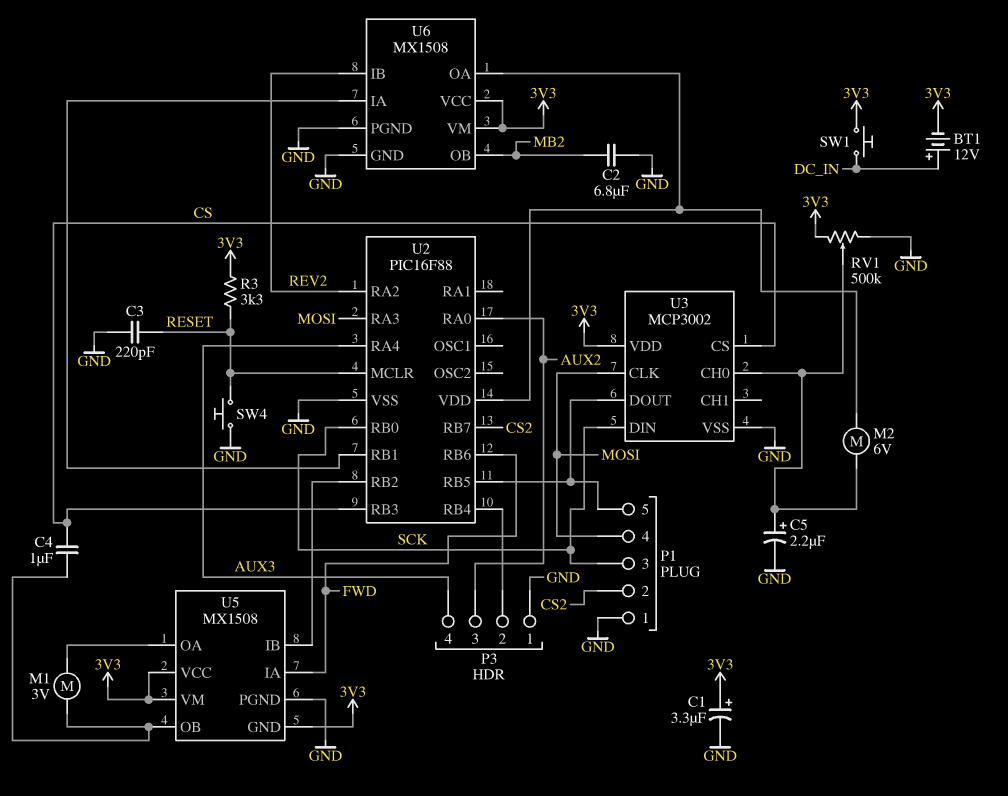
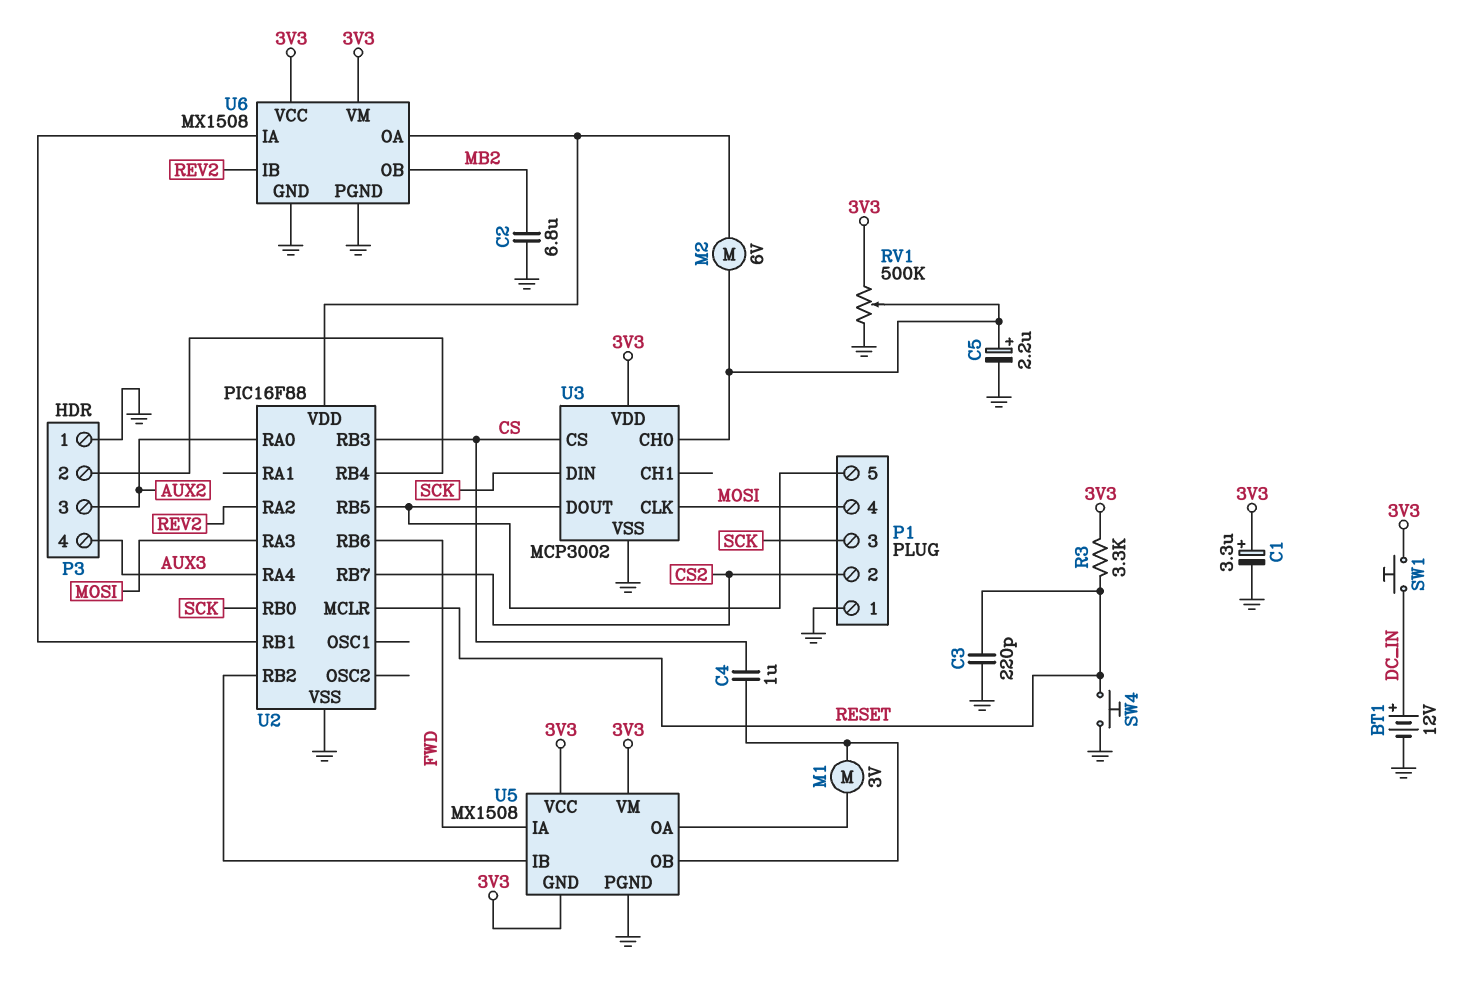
BT1: 12V (plus DC_IN, minus 3V3) -> 12V (plus DC_IN, minus GND)

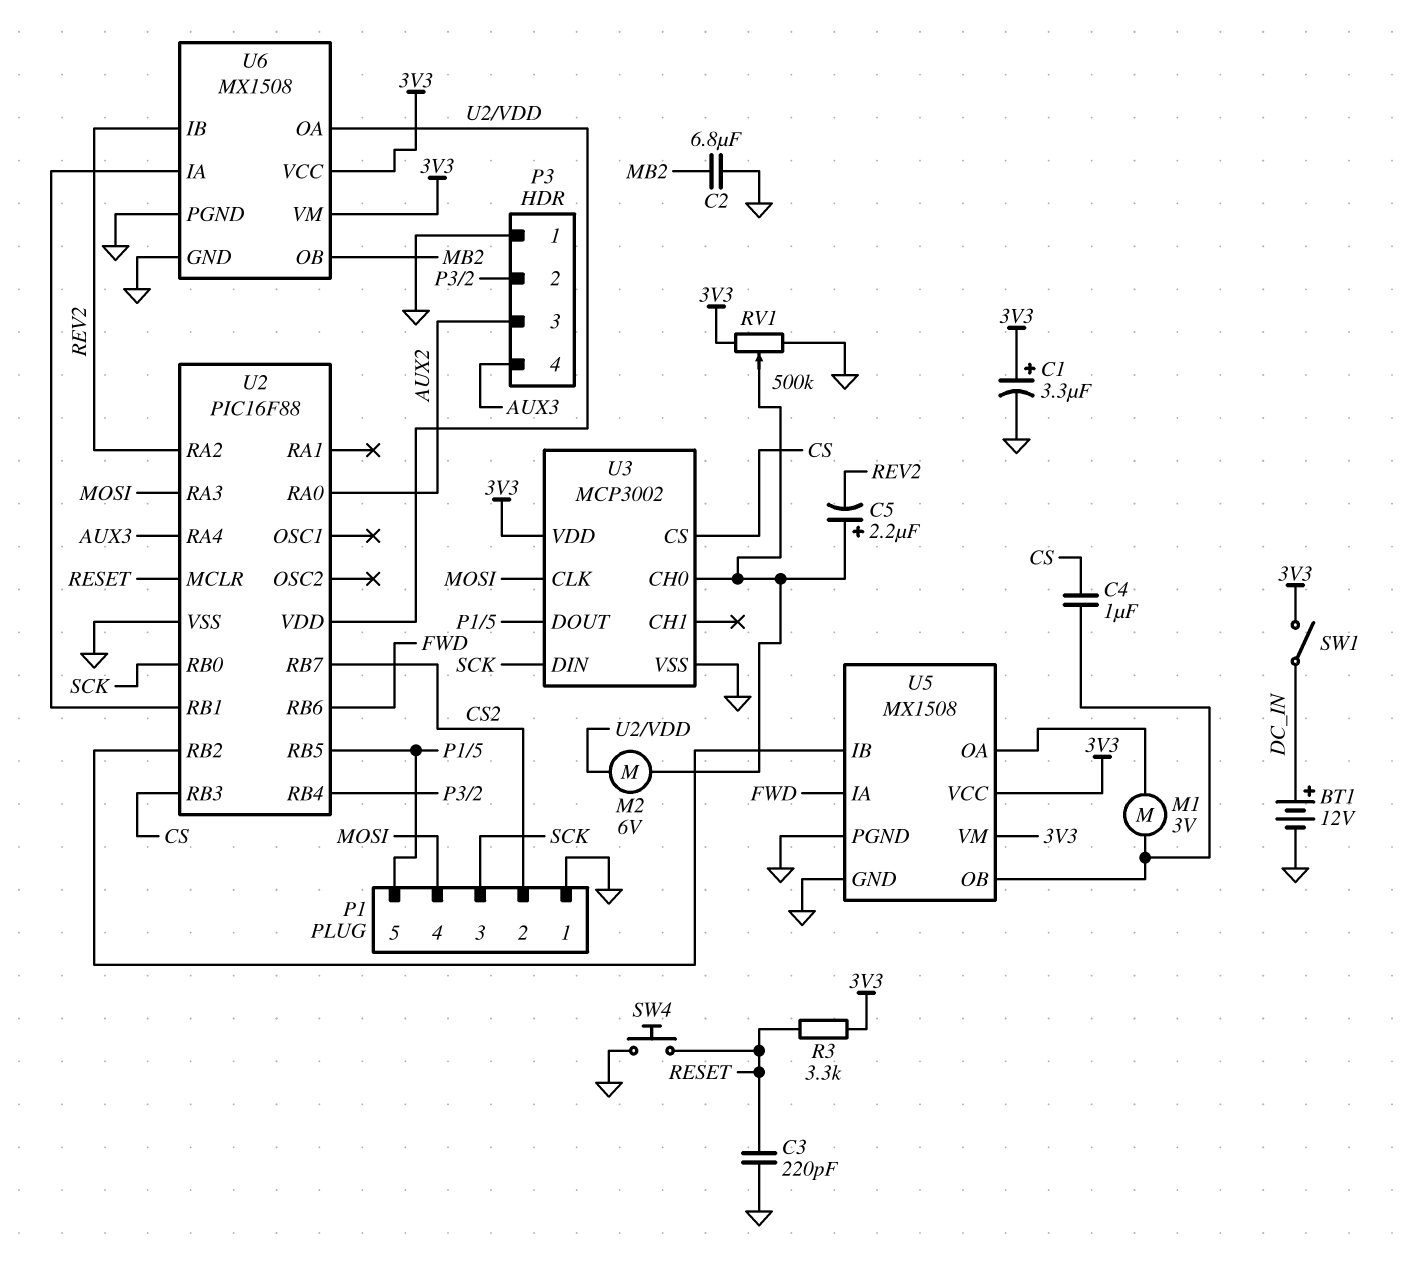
C5: 2.2uF (plus U3/CH0, minus GND) -> 2.2uF (plus U3/CH0, minus REV2)
SW1: button (3V3, DC_IN) -> switch (3V3, DC_IN)
U5 pin GND: 3V3 -> GND

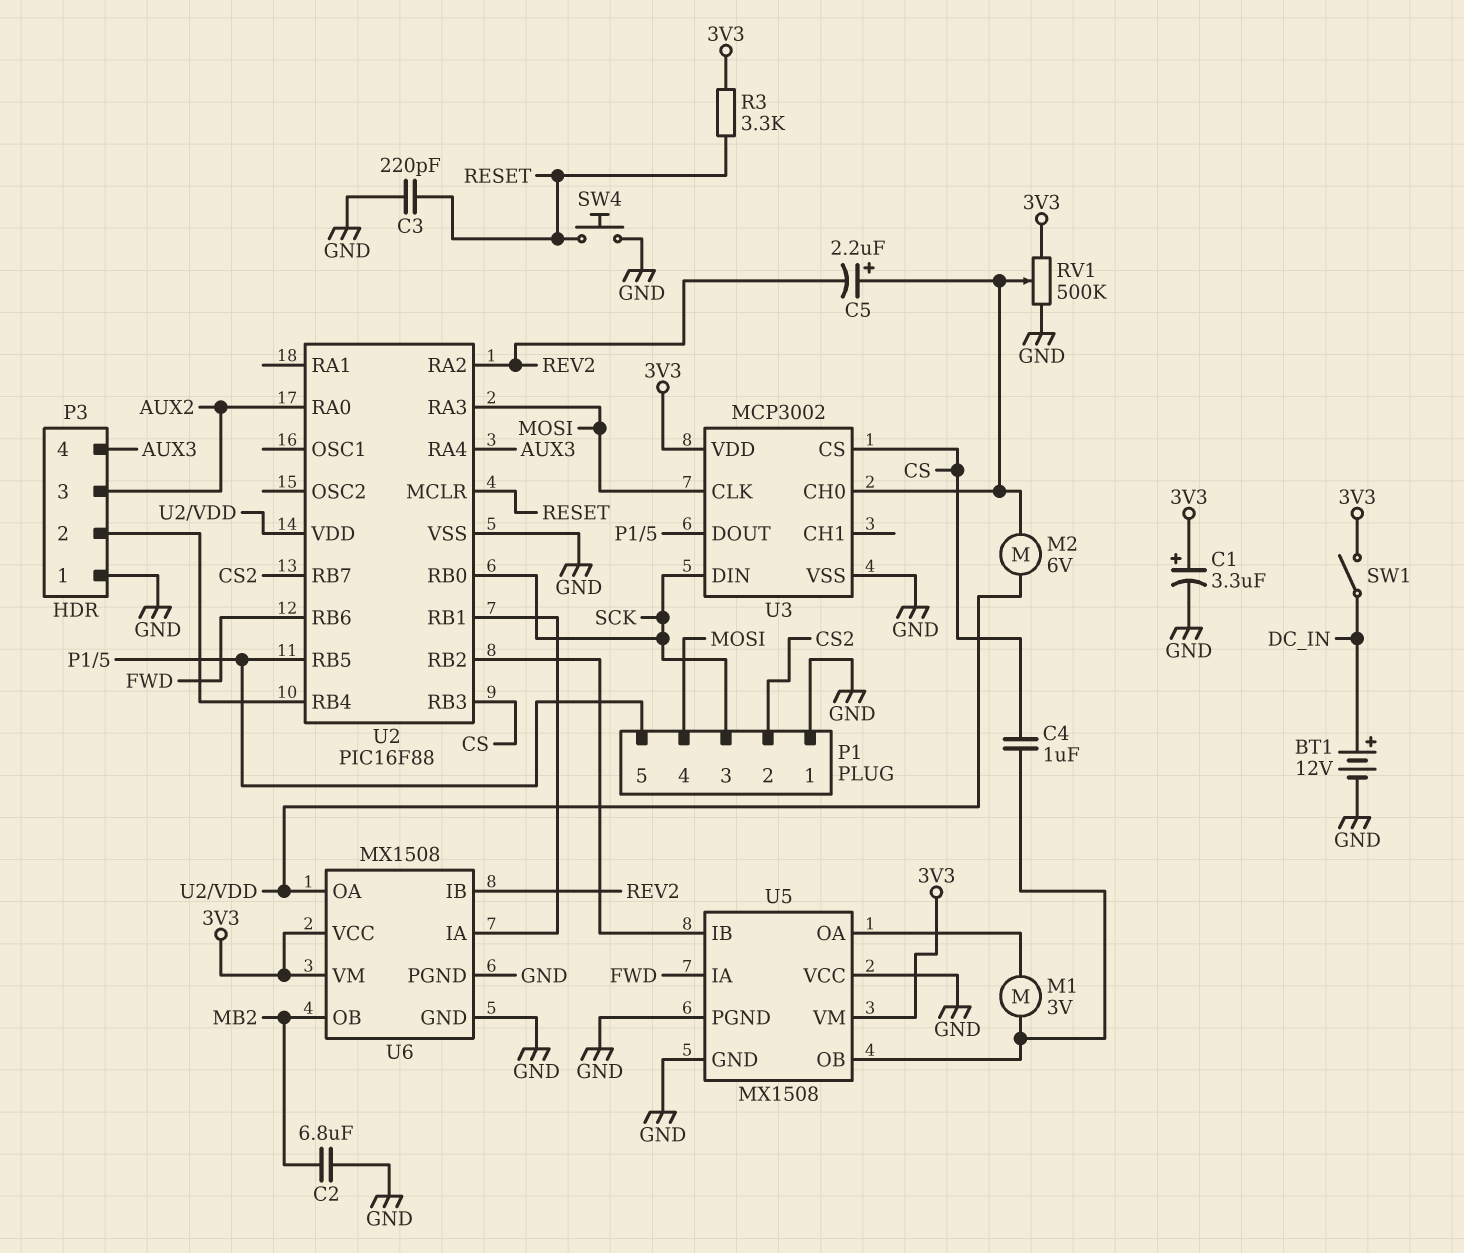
U5 pin VCC: 3V3 -> GND

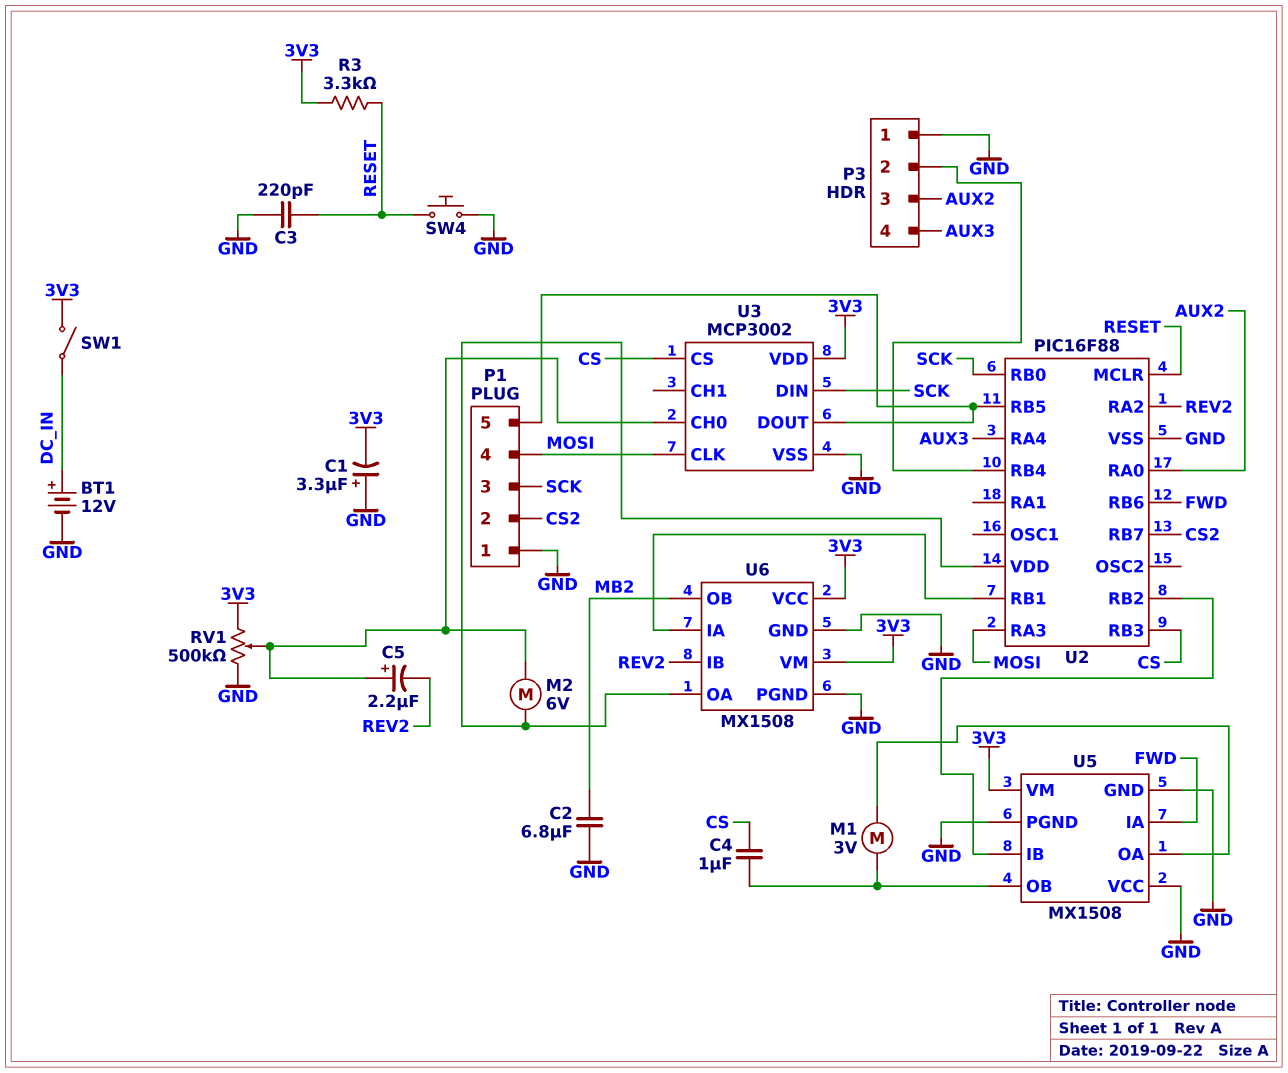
C1: 3.3uF (plus 3V3, minus GND) -> 3.3uF (plus GND, minus 3V3)

